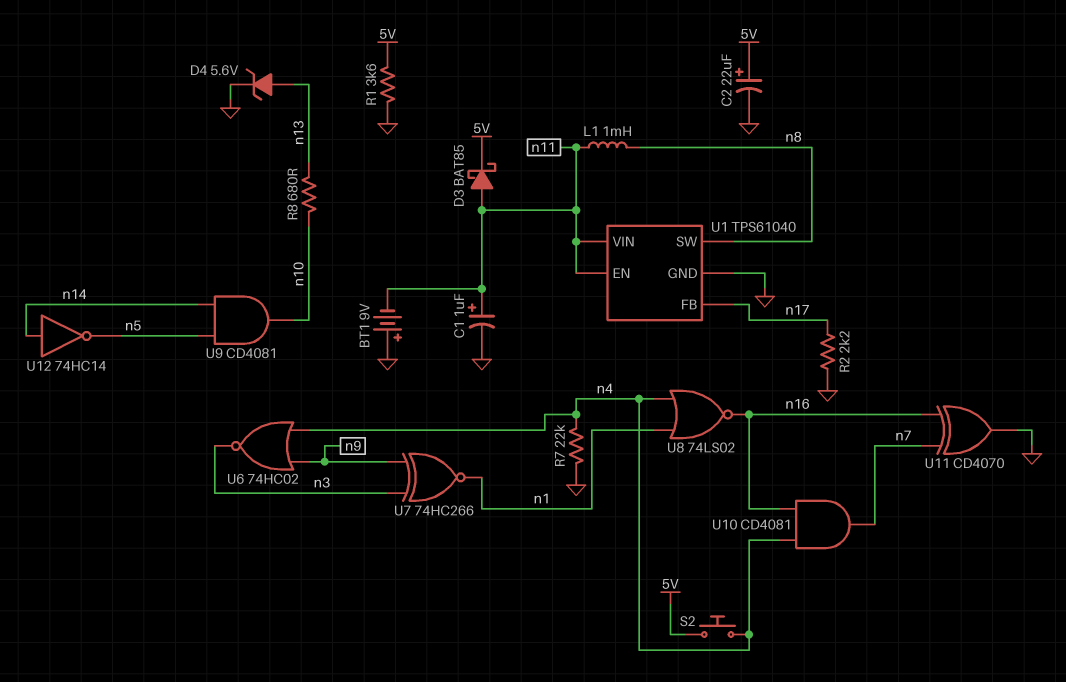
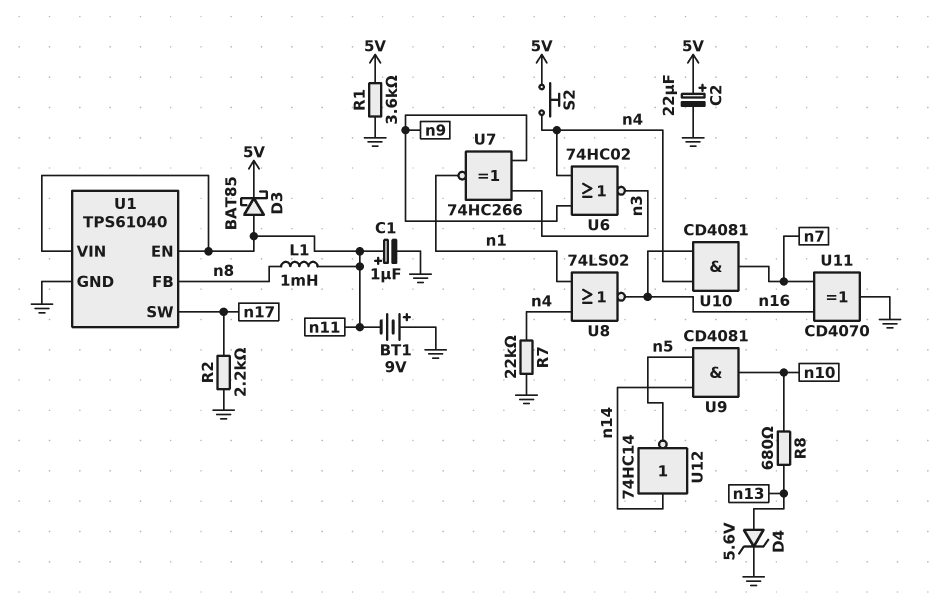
U1 pin FB: n17 -> n8
U1 pin SW: n8 -> n17

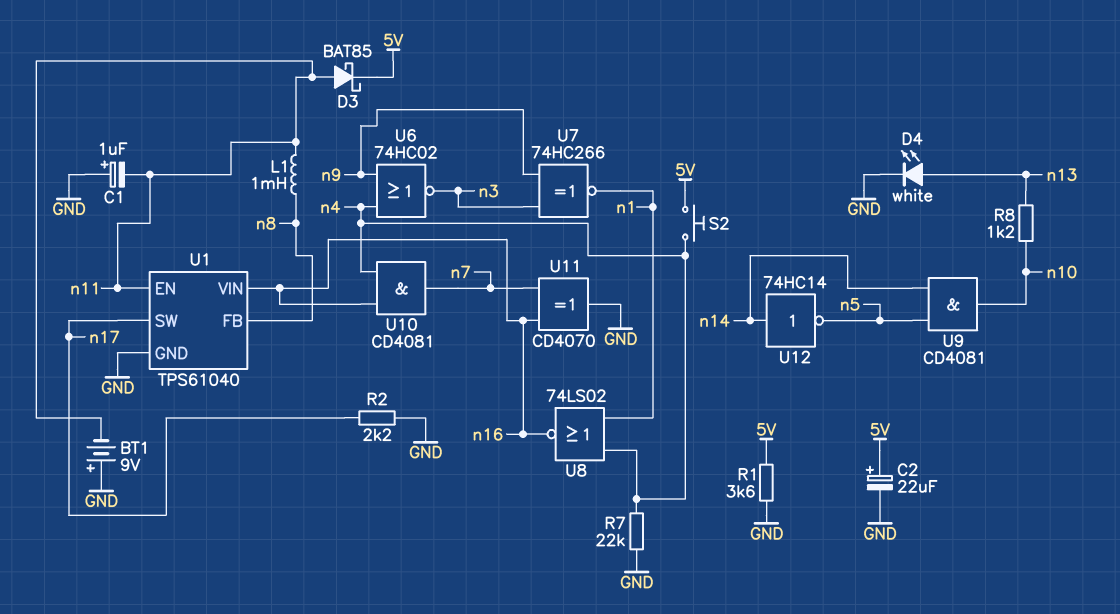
C1: 1uF (plus n11, minus GND) -> 1uF (plus GND, minus n11)
D4: zener 5.6V (A n13, K GND) -> LED white (A n13, K GND)
R8: 680 (n10, n13) -> 1.2k (n10, n13)
U1 pin VIN: n11 -> n16

